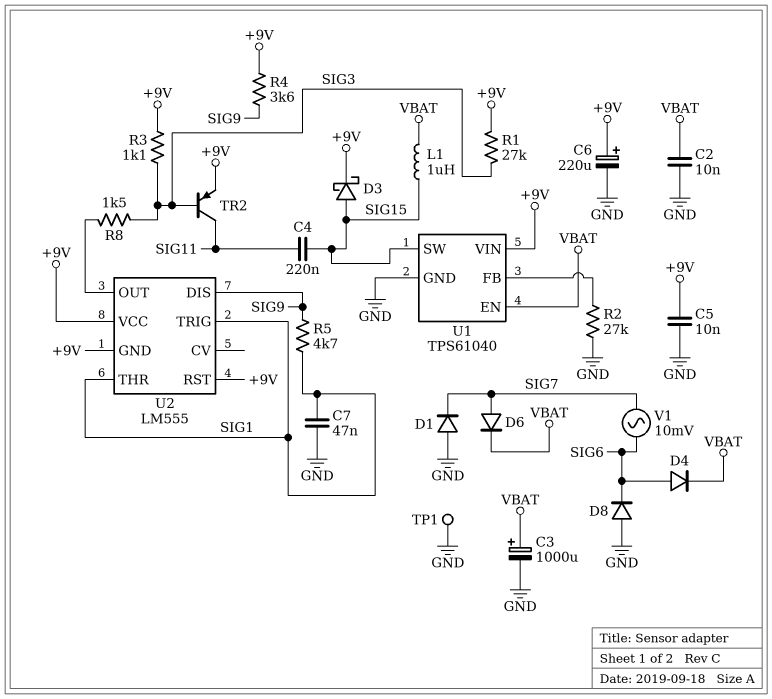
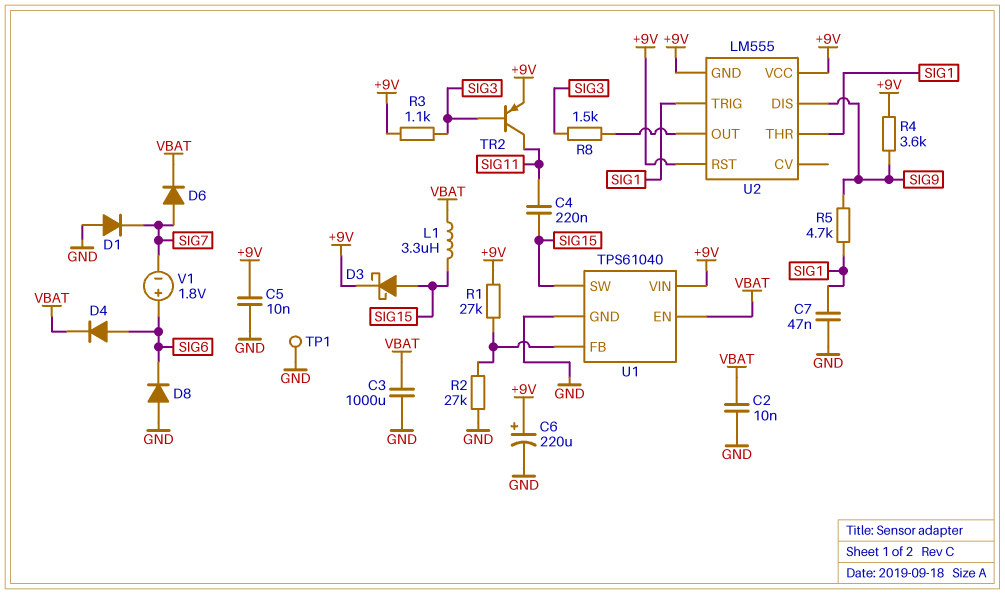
C3: 1000uF (plus VBAT, minus GND) -> 1000uF (GND, VBAT)
L1: 1uH (SIG15, VBAT) -> 3.3uH (SIG15, VBAT)
R1: 27k (+9V, SIG3) -> 27k (+9V, U1/FB)
V1: AC 10mV (SIG6, SIG7) -> 1.8V (plus SIG6, minus SIG7)

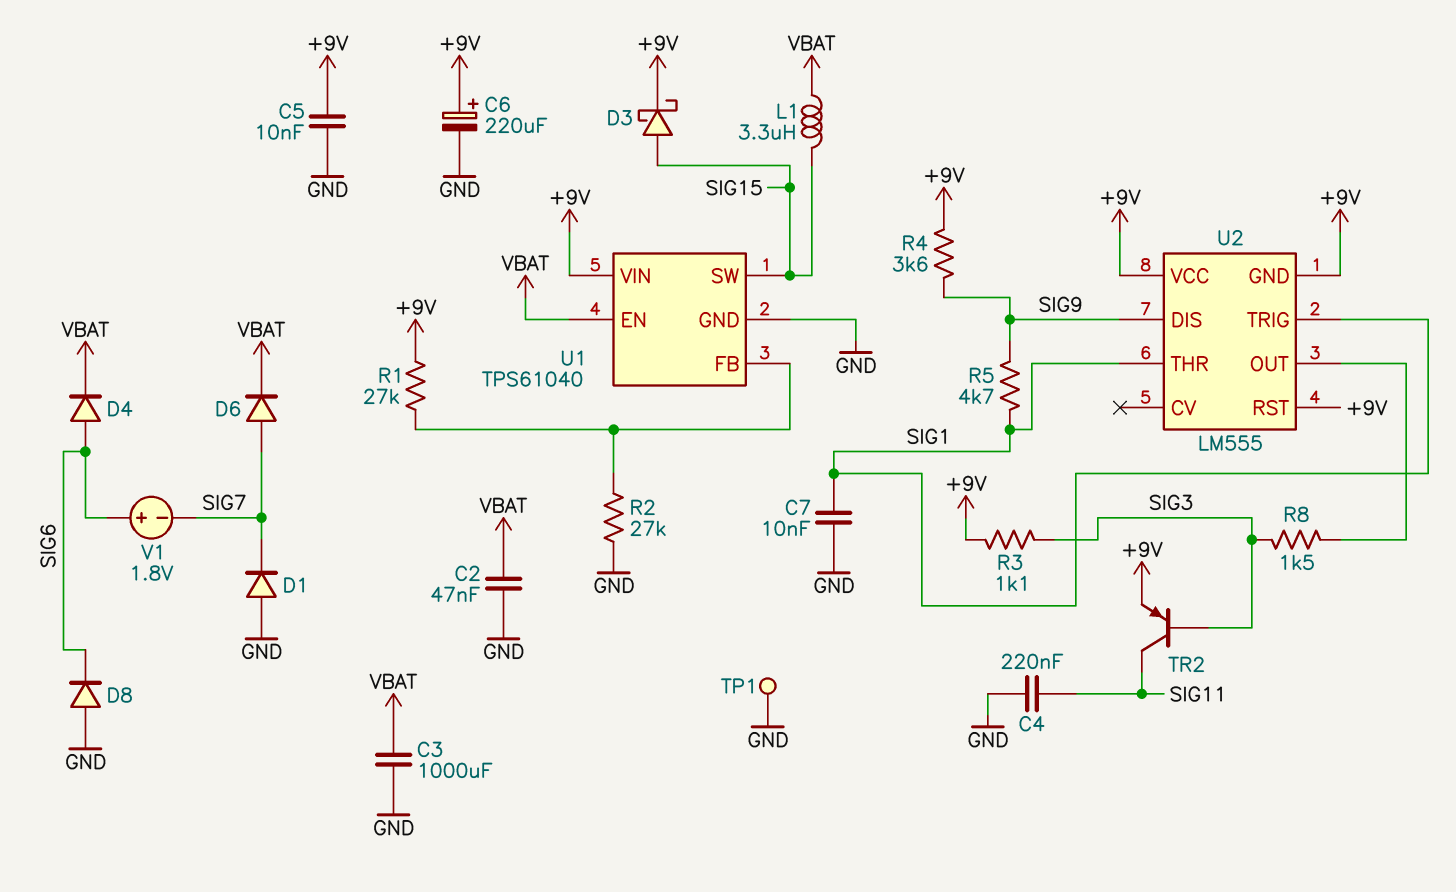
C2: 10nF (GND, VBAT) -> 47nF (GND, VBAT)
C4: 220nF (SIG11, SIG15) -> 220nF (GND, SIG11)
C7: 47nF (GND, SIG1) -> 10nF (GND, SIG1)

